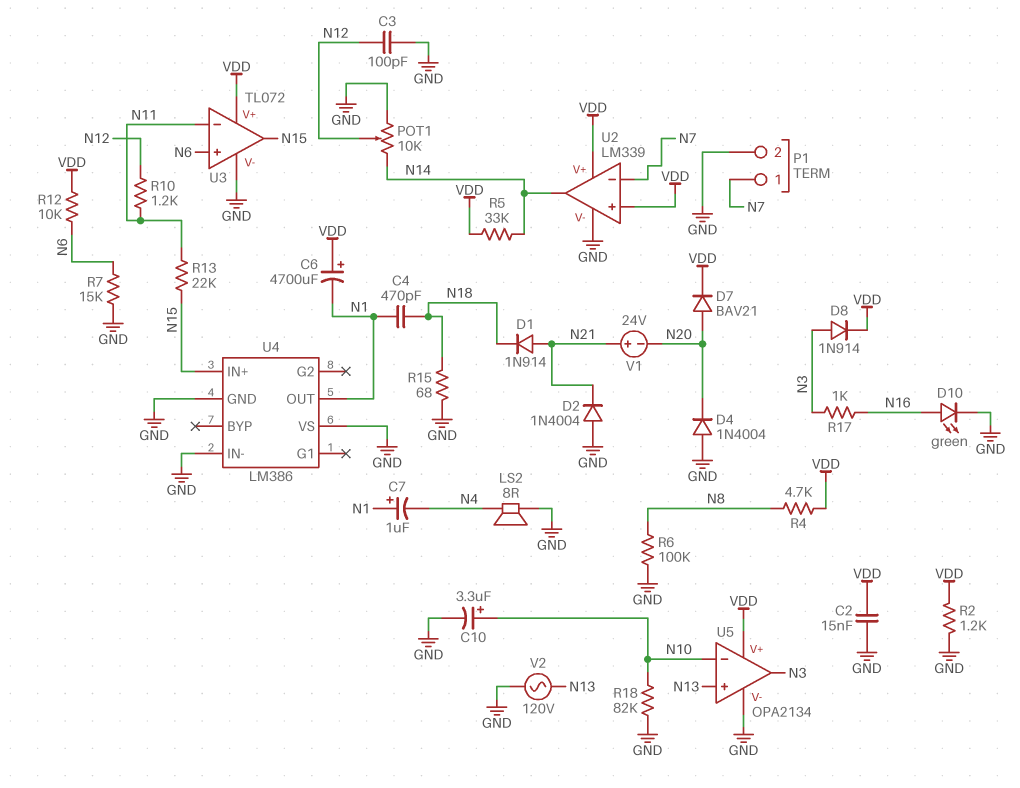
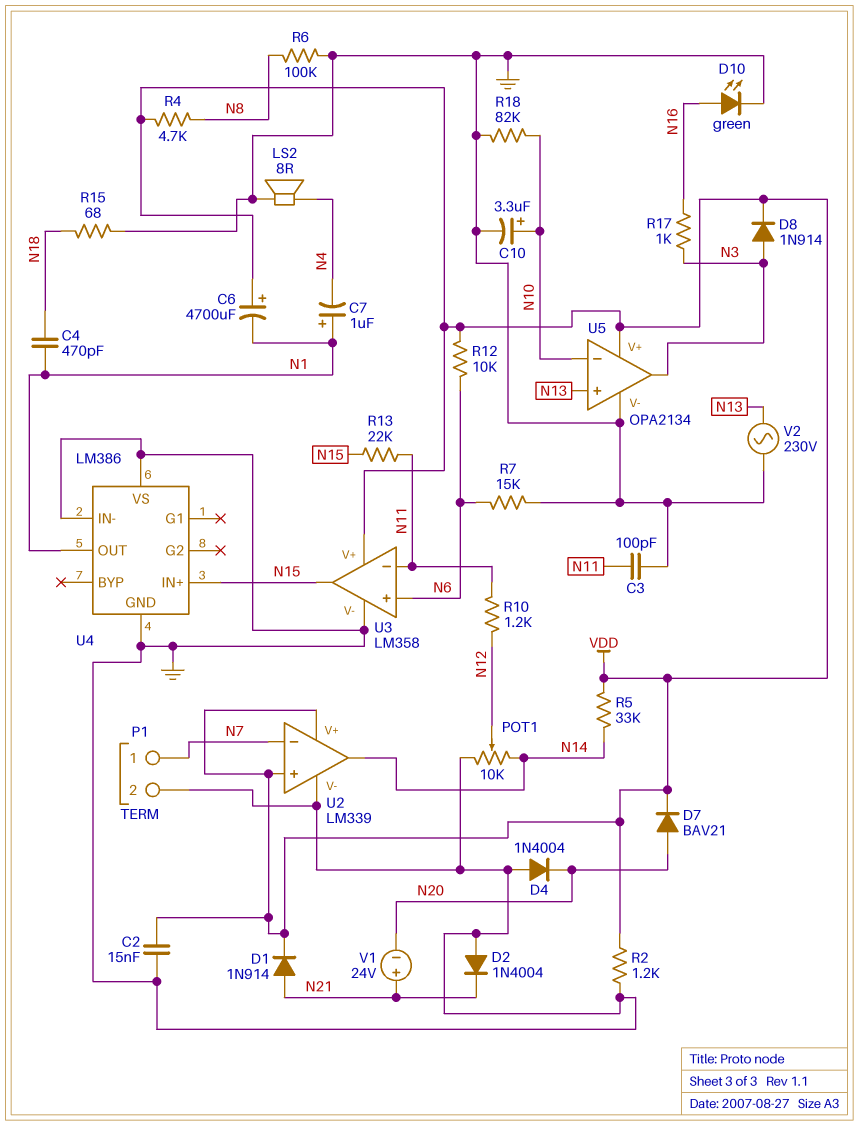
C3: 100pF (GND, N12) -> 100pF (GND, N11)
D1: diode 1N914 (A N21, K N18) -> diode 1N914 (A N21, K VDD)
U3: TL072 -> LM358
V2: AC 120V (GND, N13) -> AC 230V (GND, N13)

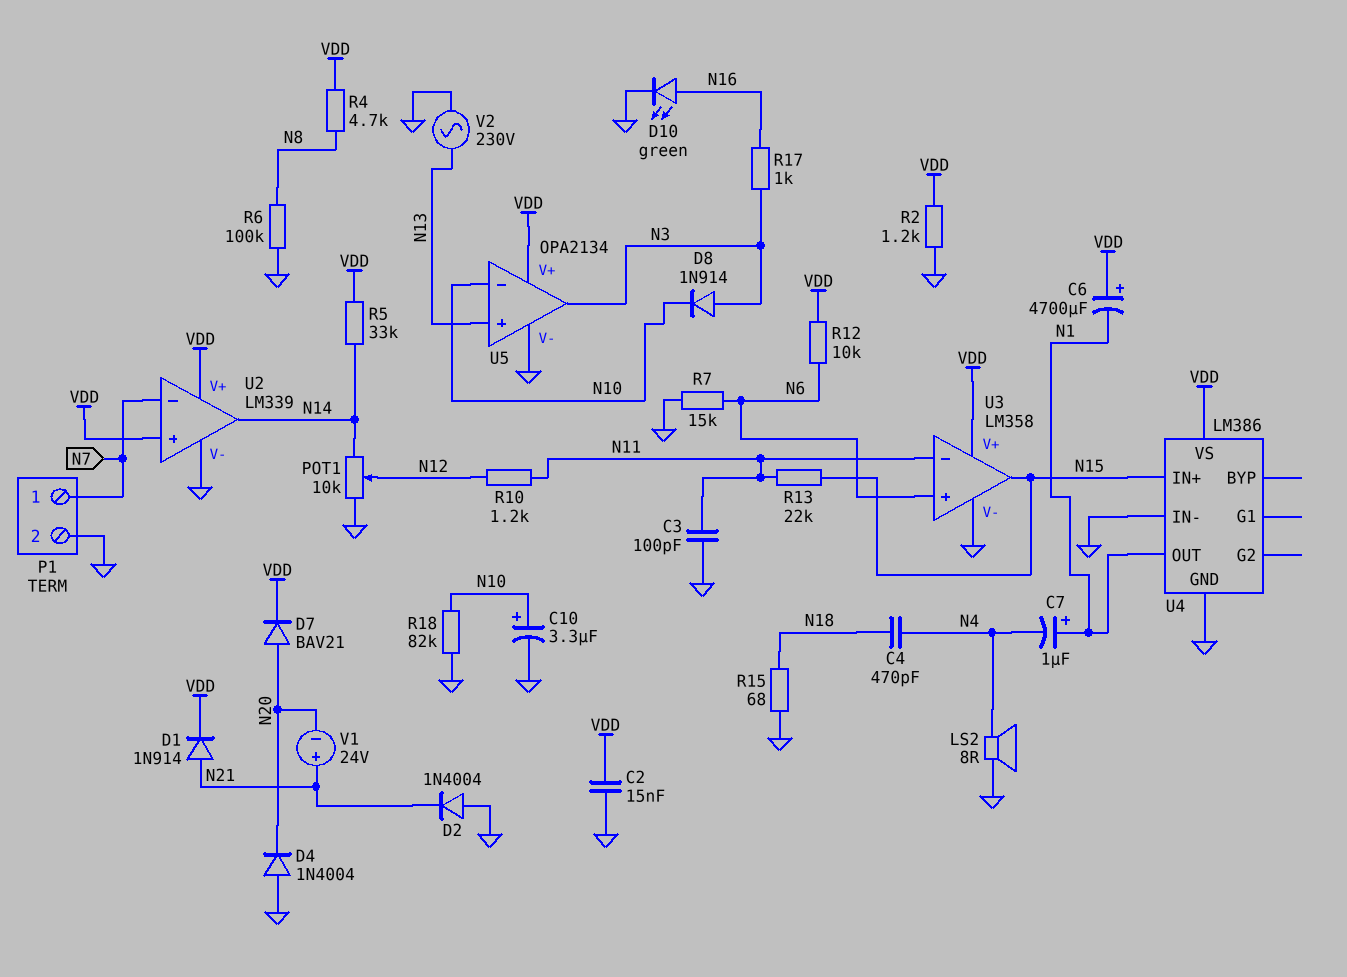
C4: 470pF (N1, N18) -> 470pF (N4, N18)
D8: diode 1N914 (A N3, K VDD) -> diode 1N914 (A N3, K N10)
U4 pin VS: GND -> VDD

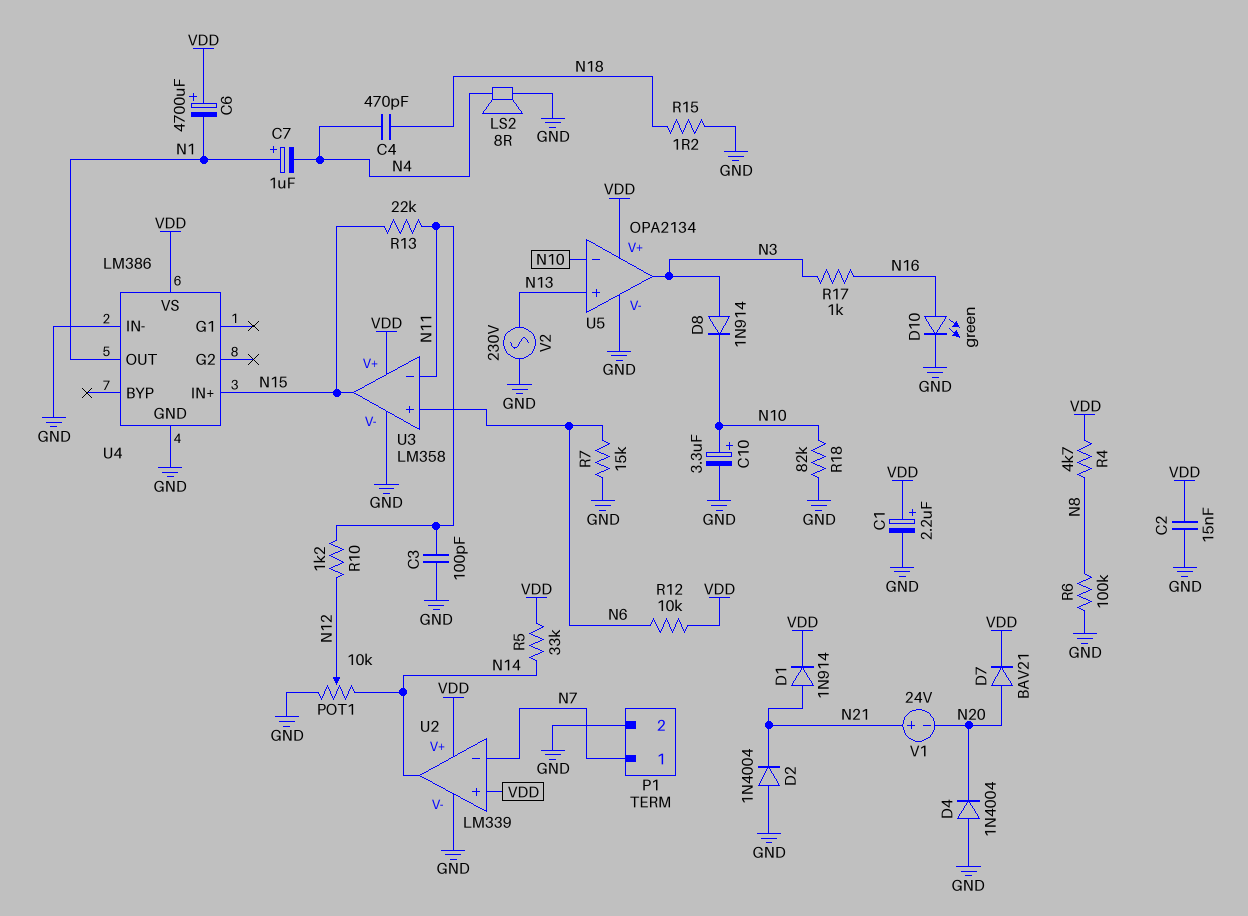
C1: none -> 2.2uF (plus VDD, minus GND)
R2: 1.2k (GND, VDD) -> none
R15: 68 (GND, N18) -> 1.2 (GND, N18)

